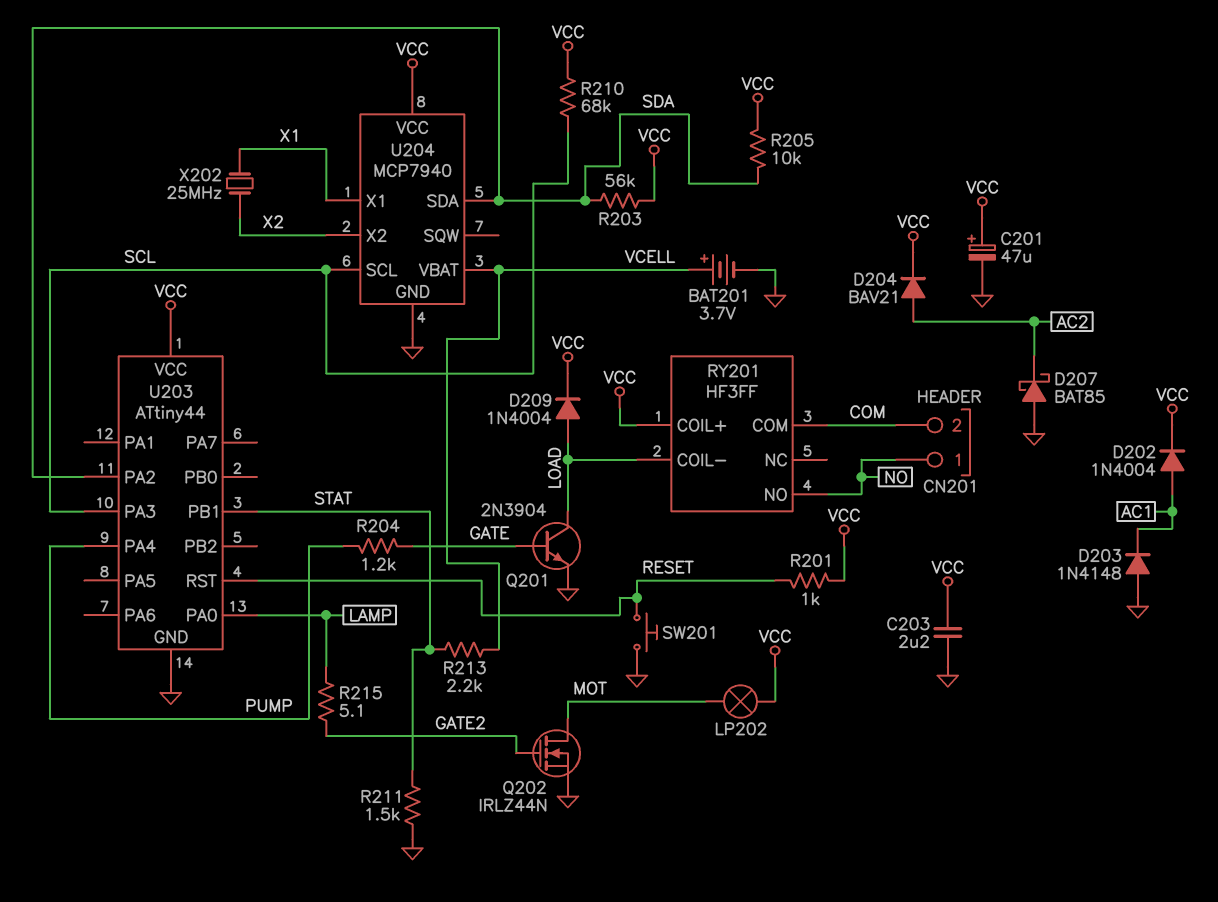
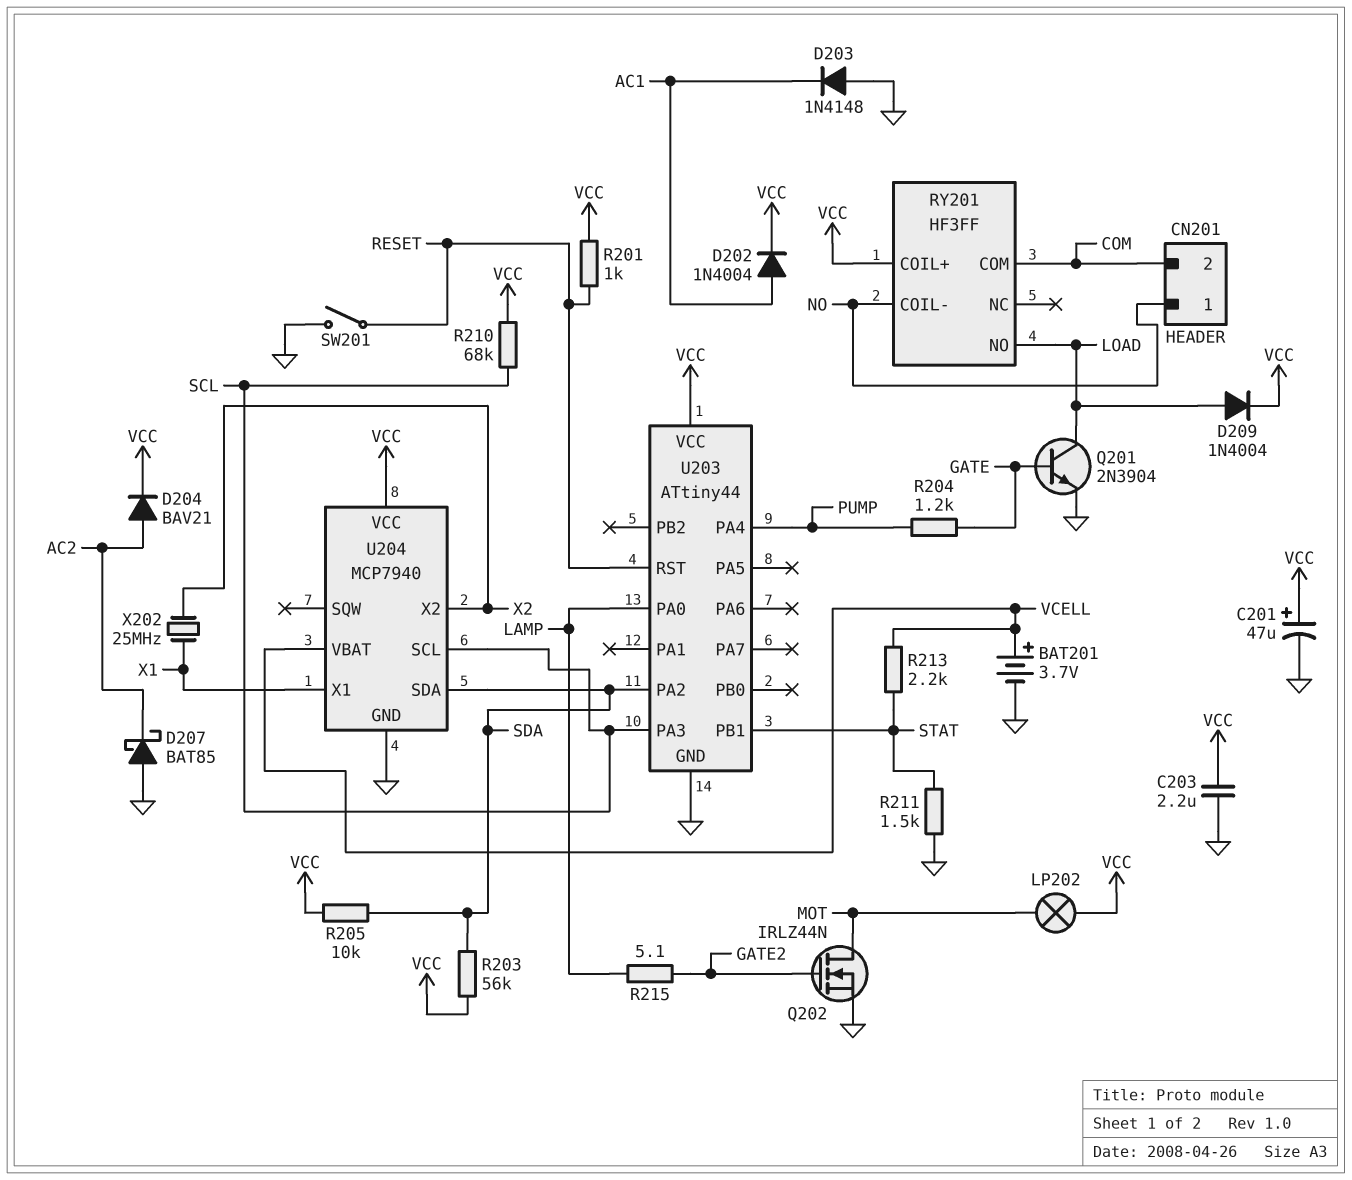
RY201 pin COIL-: LOAD -> NO
RY201 pin NO: NO -> LOAD
SW201: button (GND, RESET) -> switch (GND, RESET)

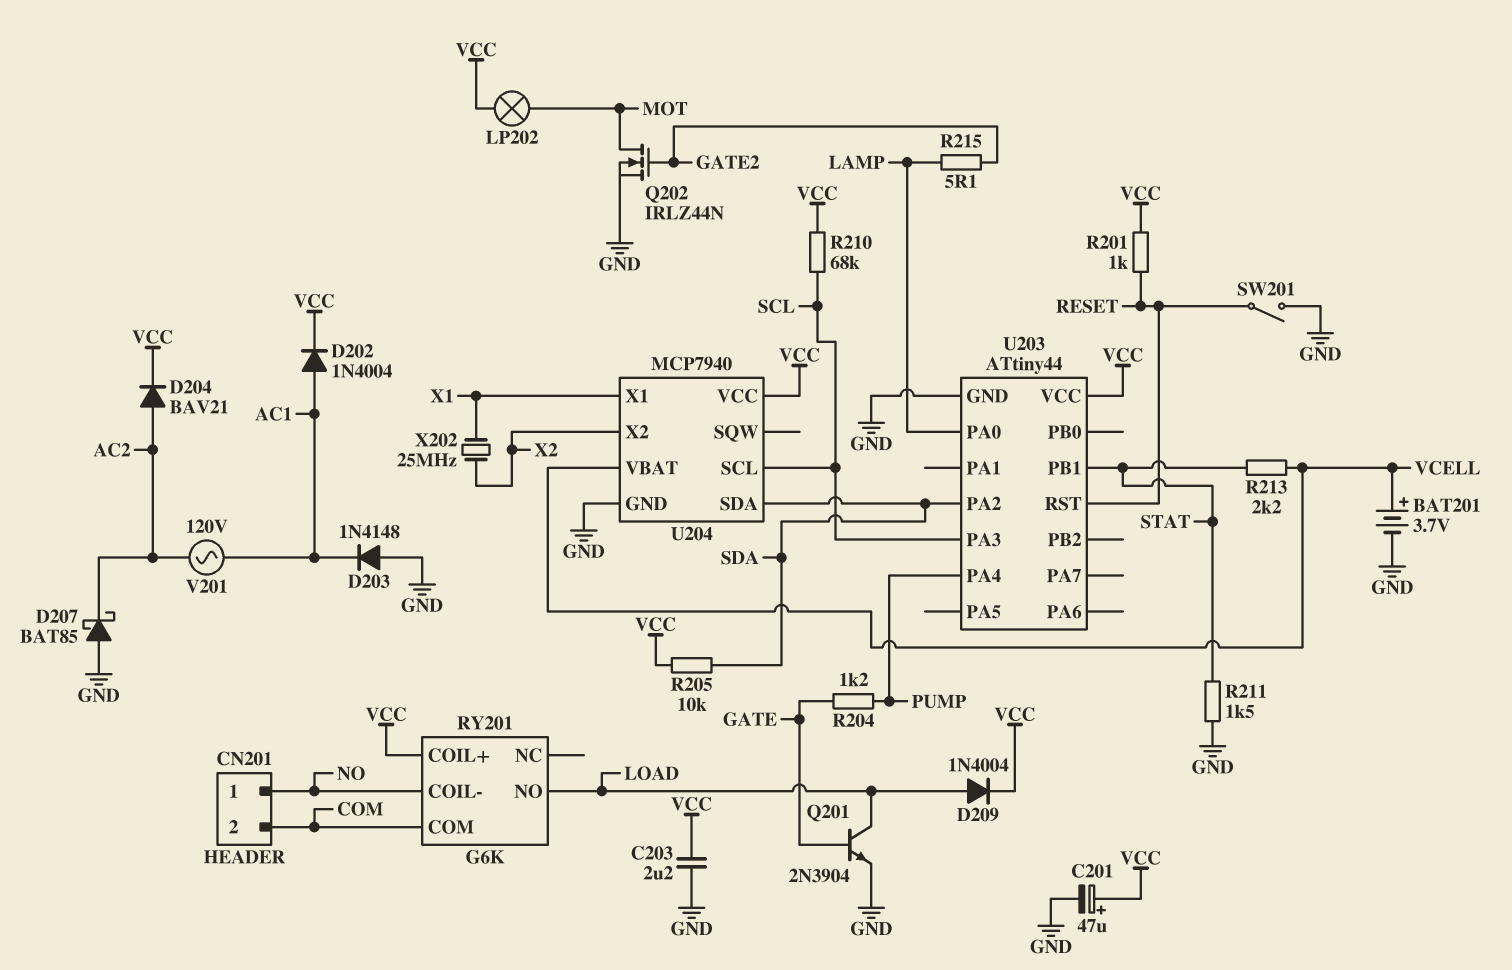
R203: 56k (SDA, VCC) -> none
RY201: HF3FF -> G6K
V201: none -> AC 120V (AC1, AC2)

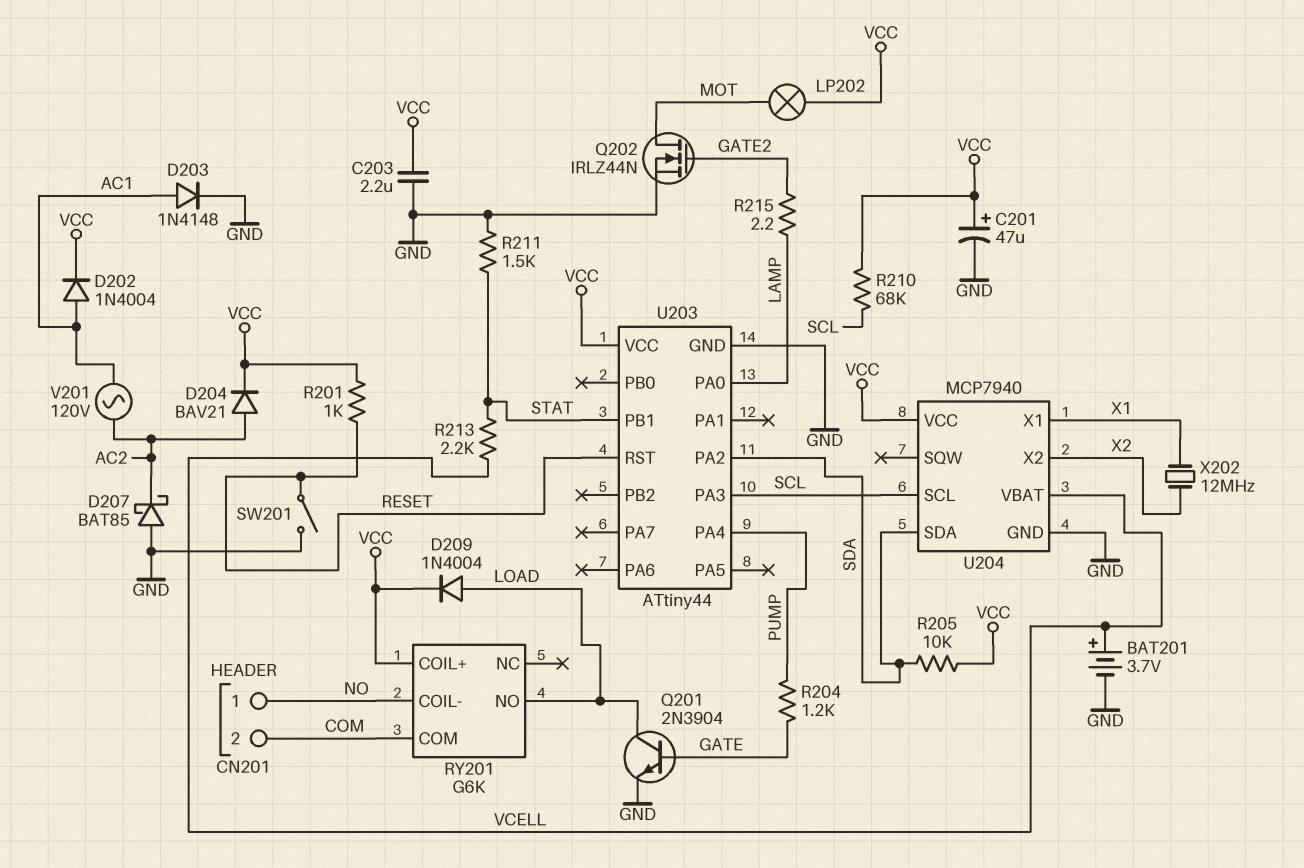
D203: diode 1N4148 (A GND, K AC1) -> diode 1N4148 (A AC1, K GND)
R215: 5.1 (GATE2, LAMP) -> 2.2 (GATE2, LAMP)
X202: 25MHz (X1, X2) -> 12MHz (X1, X2)

